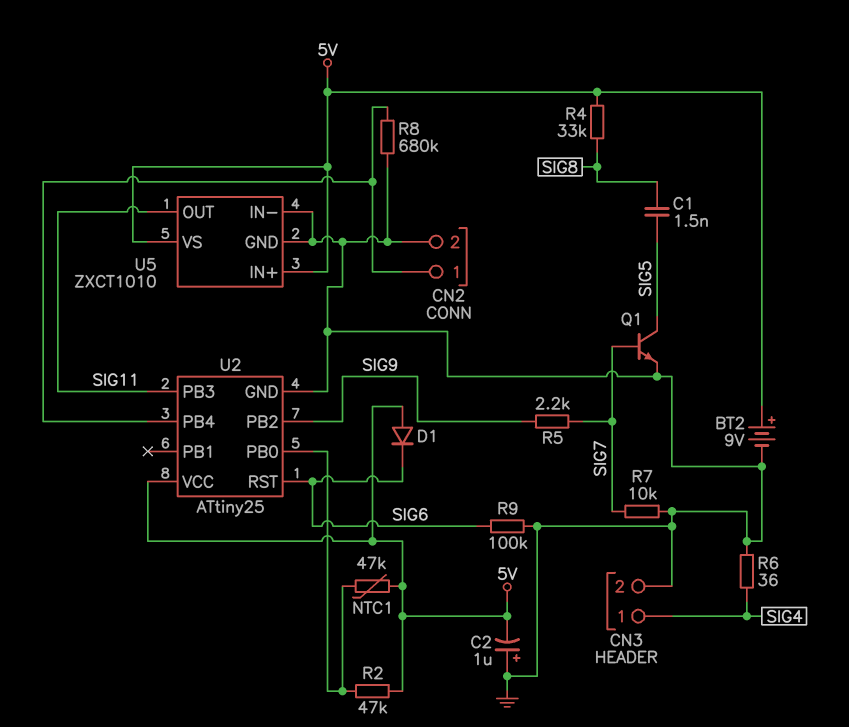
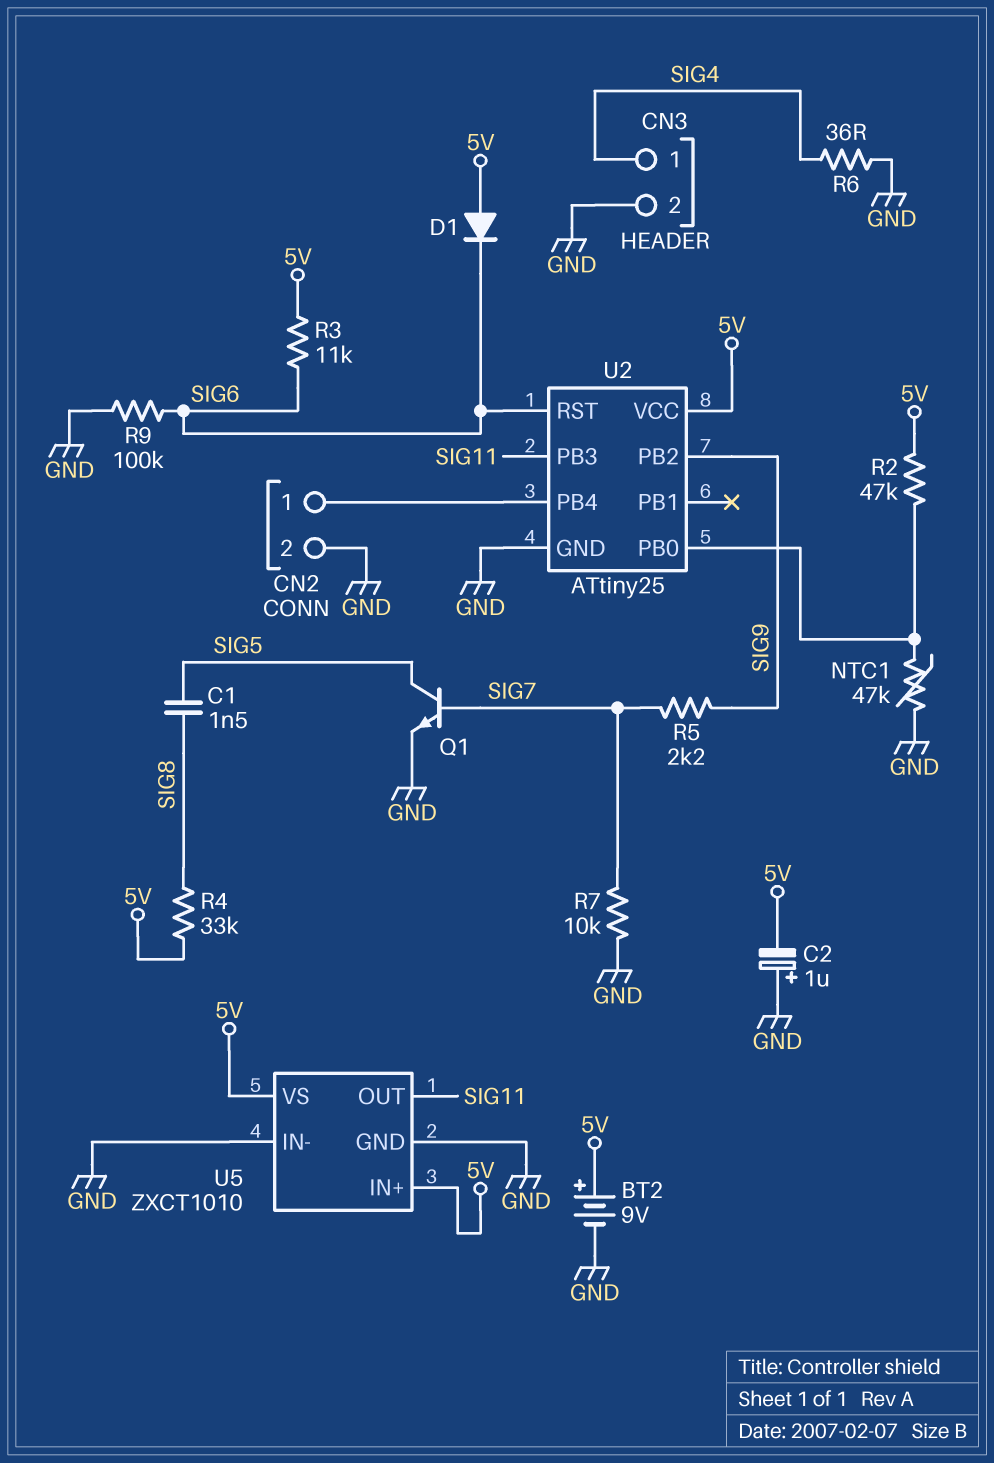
NTC1: 47k (5V, U2/PB0) -> 47k (GND, U2/PB0)
R3: none -> 11k (5V, SIG6)
R8: 680k (CN2/1, GND) -> none

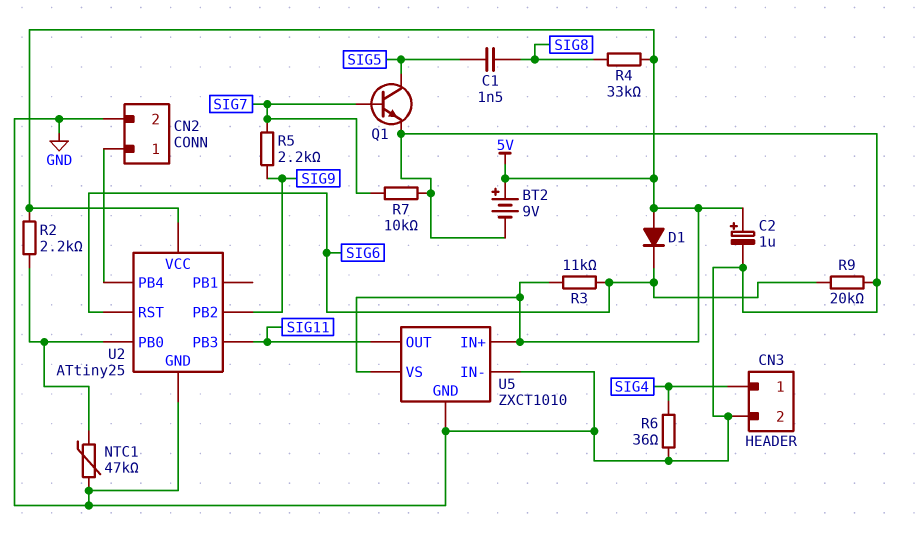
C2: 1uF (plus GND, minus 5V) -> 1uF (plus 5V, minus GND)
R2: 47k (5V, U2/PB0) -> 2.2k (5V, U2/PB0)
R9: 100k (GND, SIG6) -> 20k (GND, SIG6)

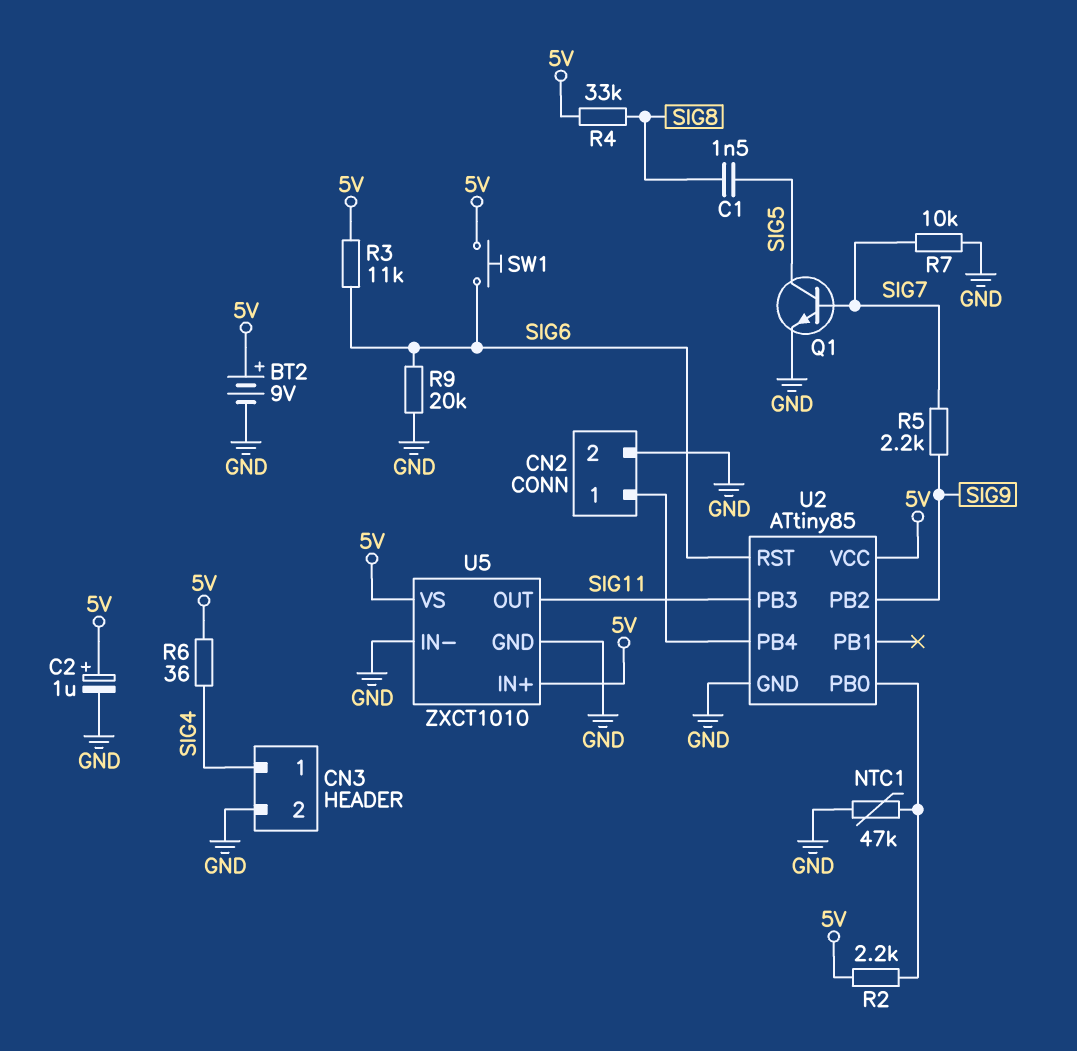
D1: diode (A 5V, K SIG6) -> none
R6: 36 (GND, SIG4) -> 36 (5V, SIG4)
SW1: none -> button (5V, SIG6)
U2: ATtiny25 -> ATtiny85

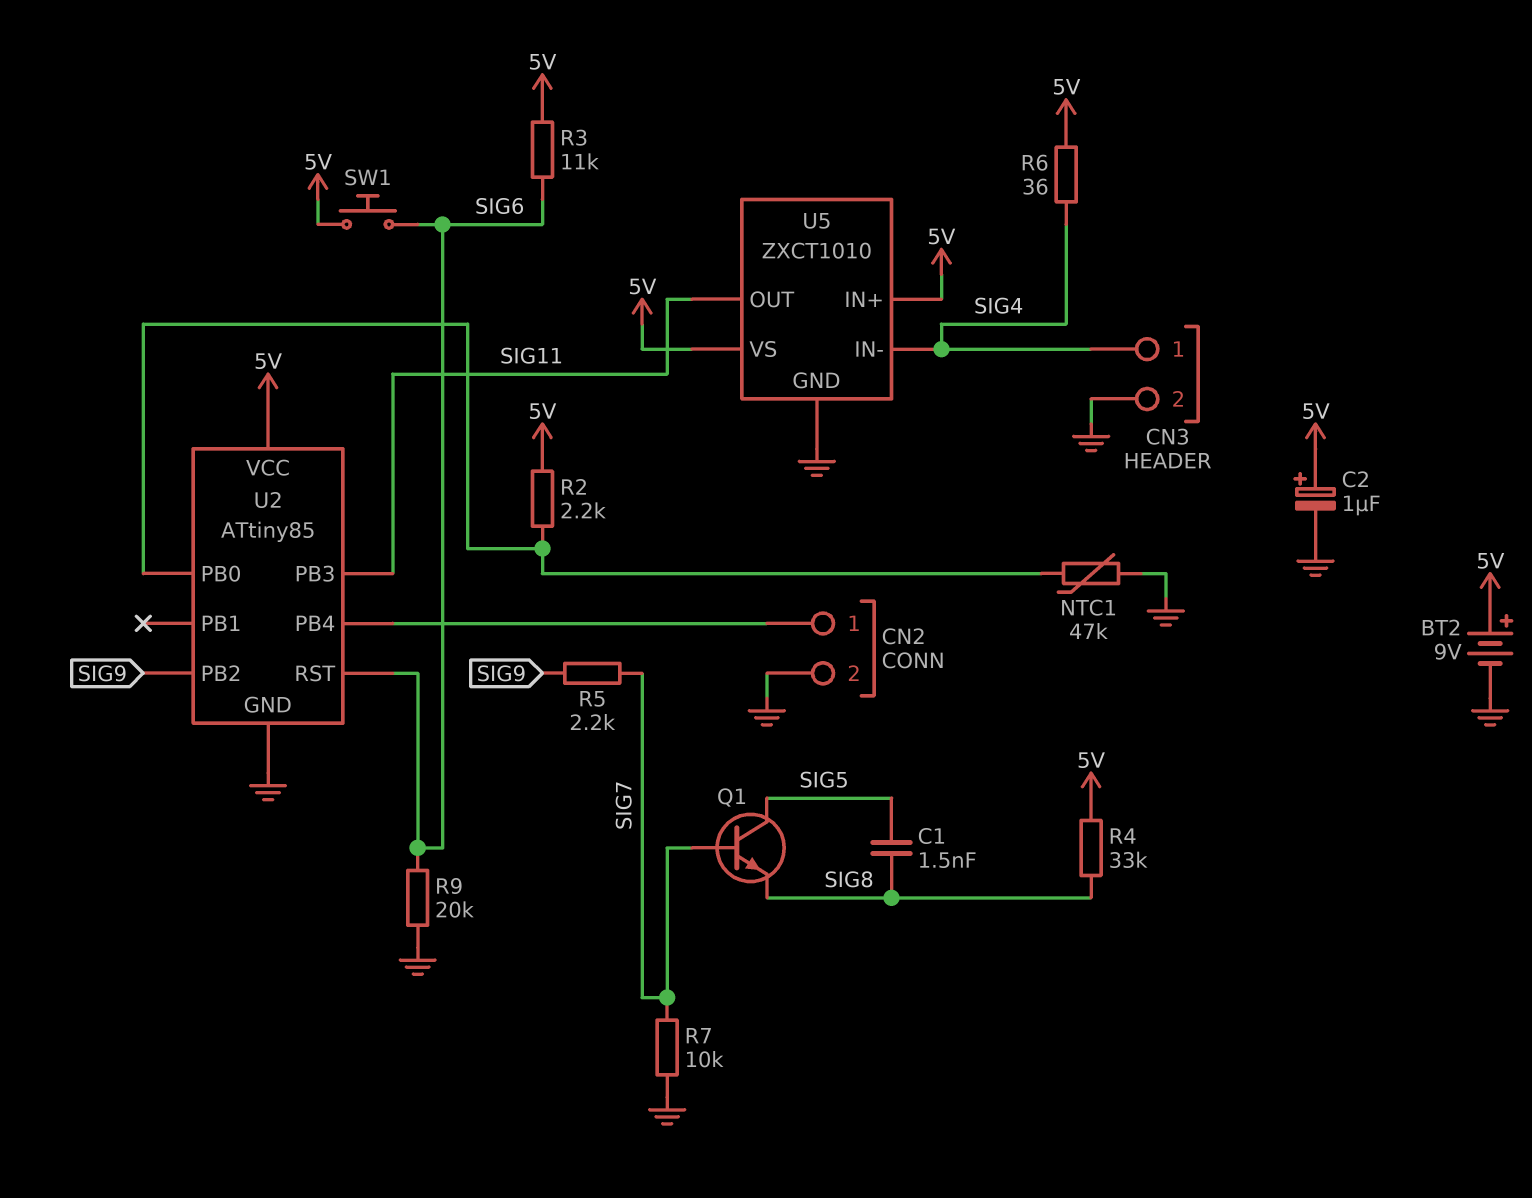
Q1: NPN (B SIG7, C SIG5, E GND) -> NPN (B SIG7, C SIG5, E SIG8)
U5 pin IN-: GND -> SIG4

